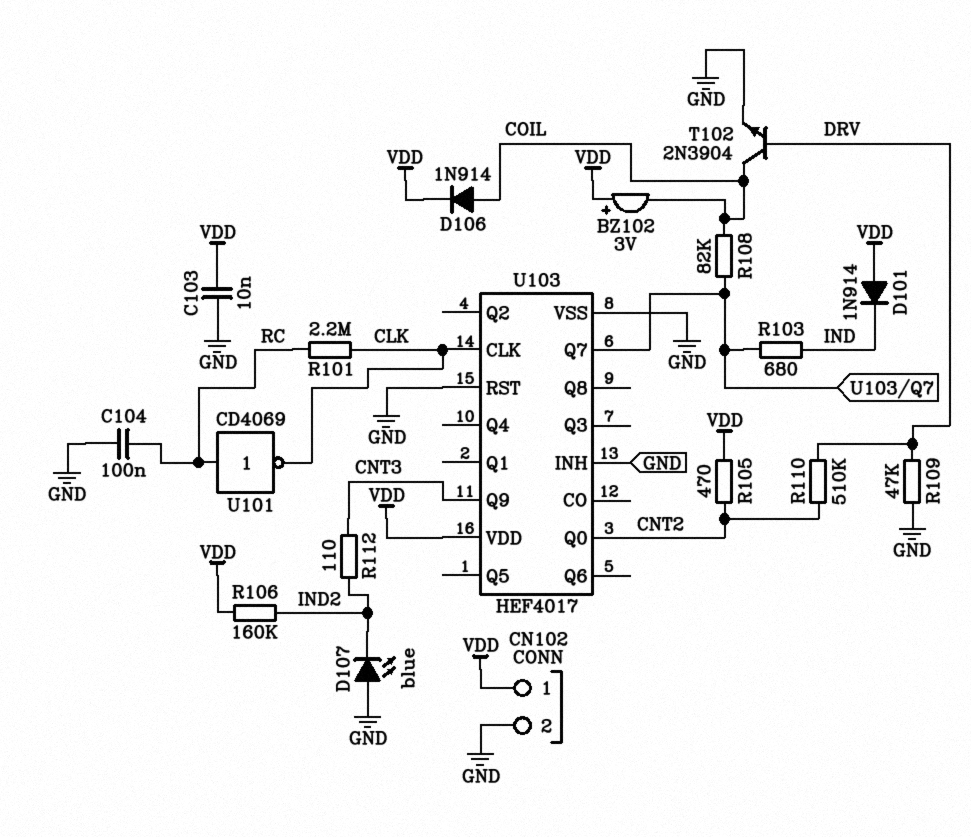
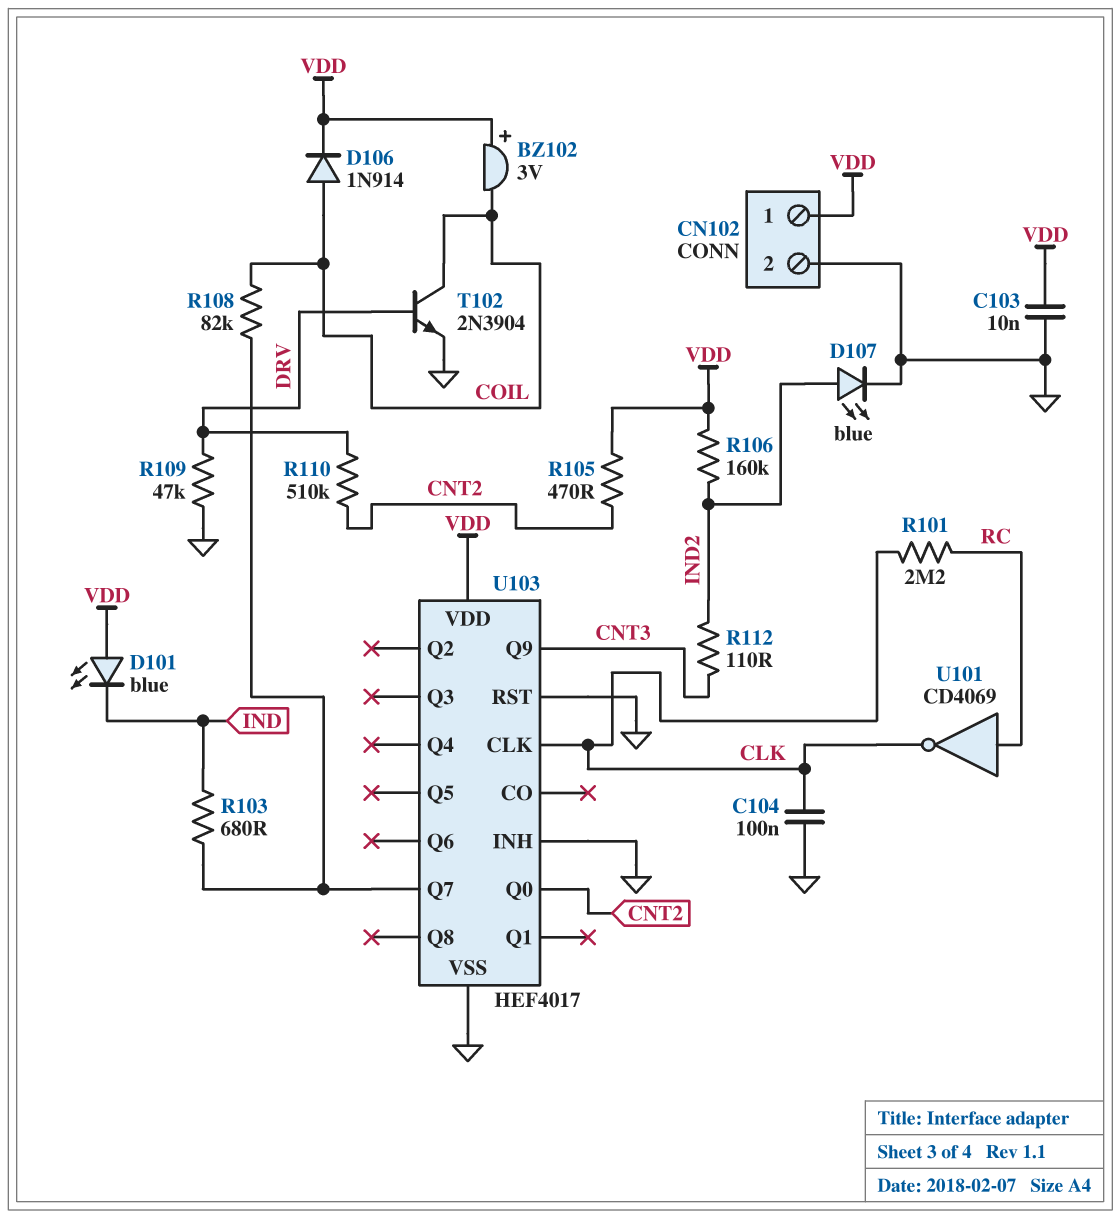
C104: 100nF (GND, RC) -> 100nF (CLK, GND)
D101: diode 1N914 (A VDD, K IND) -> LED blue (A VDD, K IND)
D107: LED blue (A GND, K IND2) -> LED blue (A IND2, K GND)

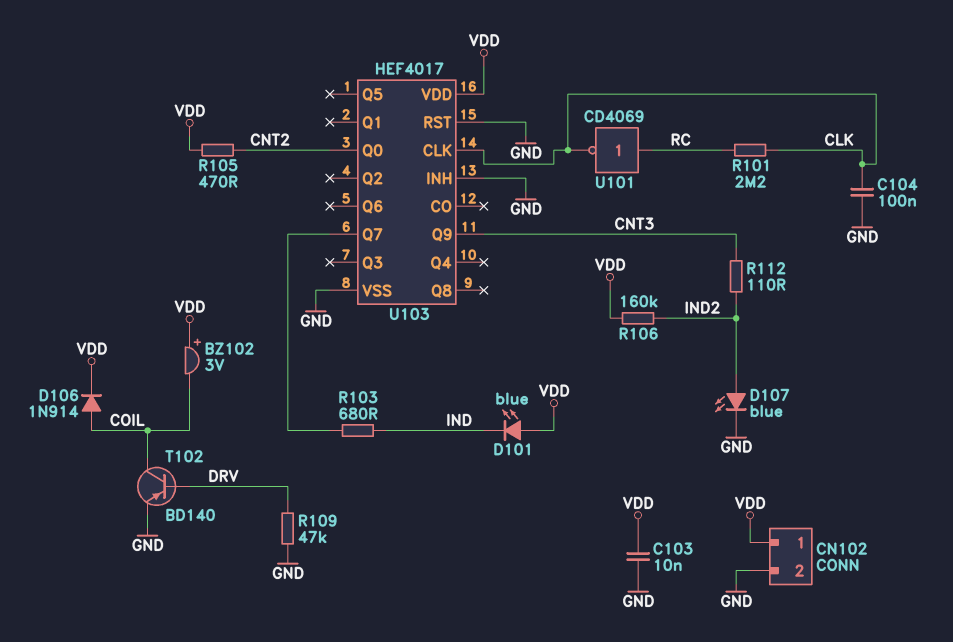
R108: 82k (COIL, U103/Q7) -> none
R110: 510k (CNT2, DRV) -> none
T102: NPN 2N3904 (B DRV, C COIL, E GND) -> PNP BD140 (B DRV, C COIL, E GND)

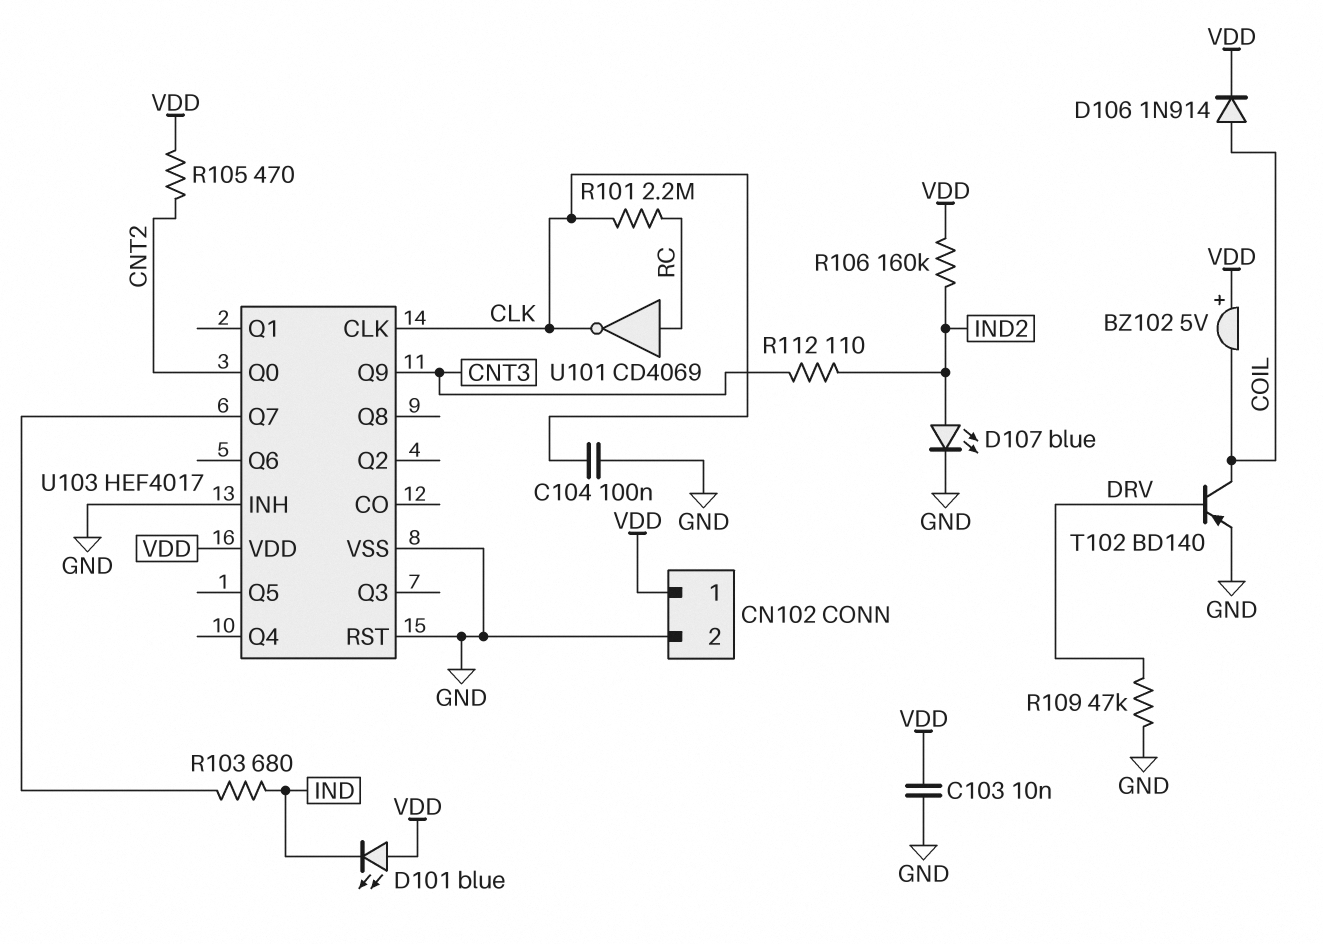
BZ102: buzzer 3V (plus VDD, minus COIL) -> buzzer 5V (plus VDD, minus COIL)

